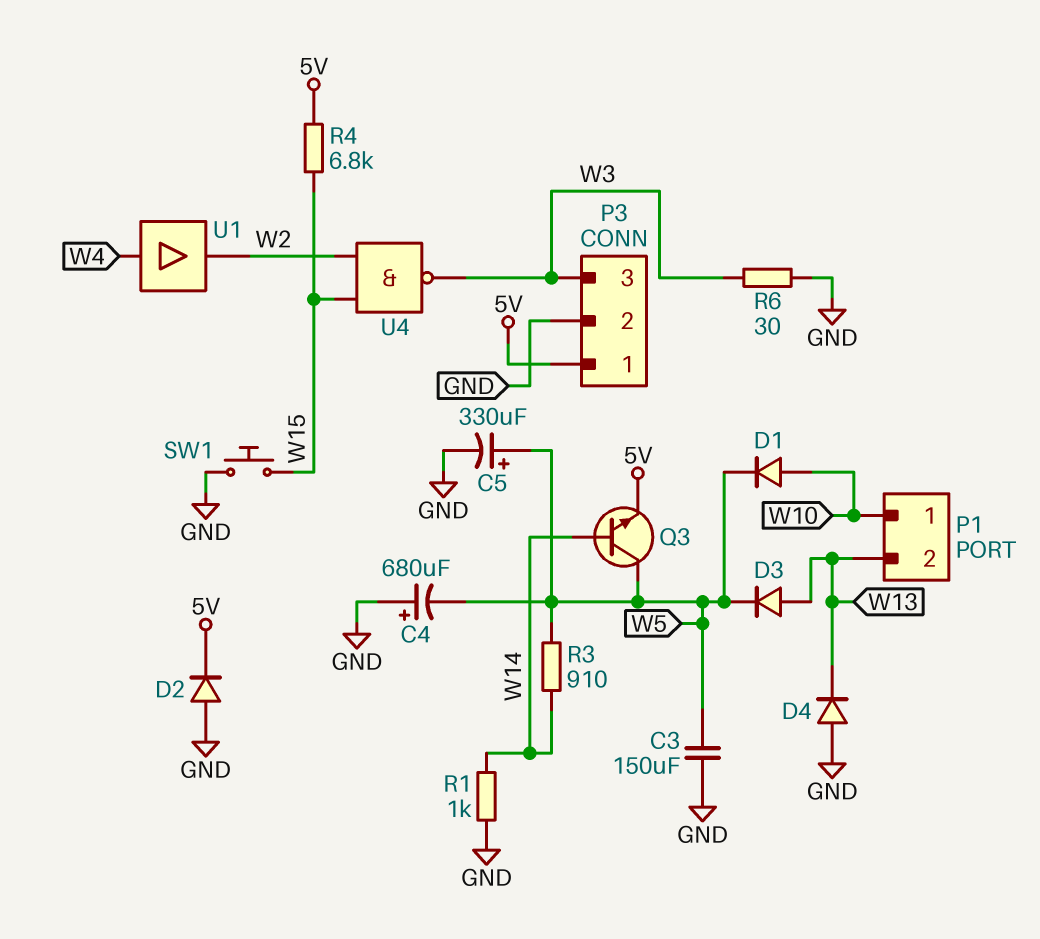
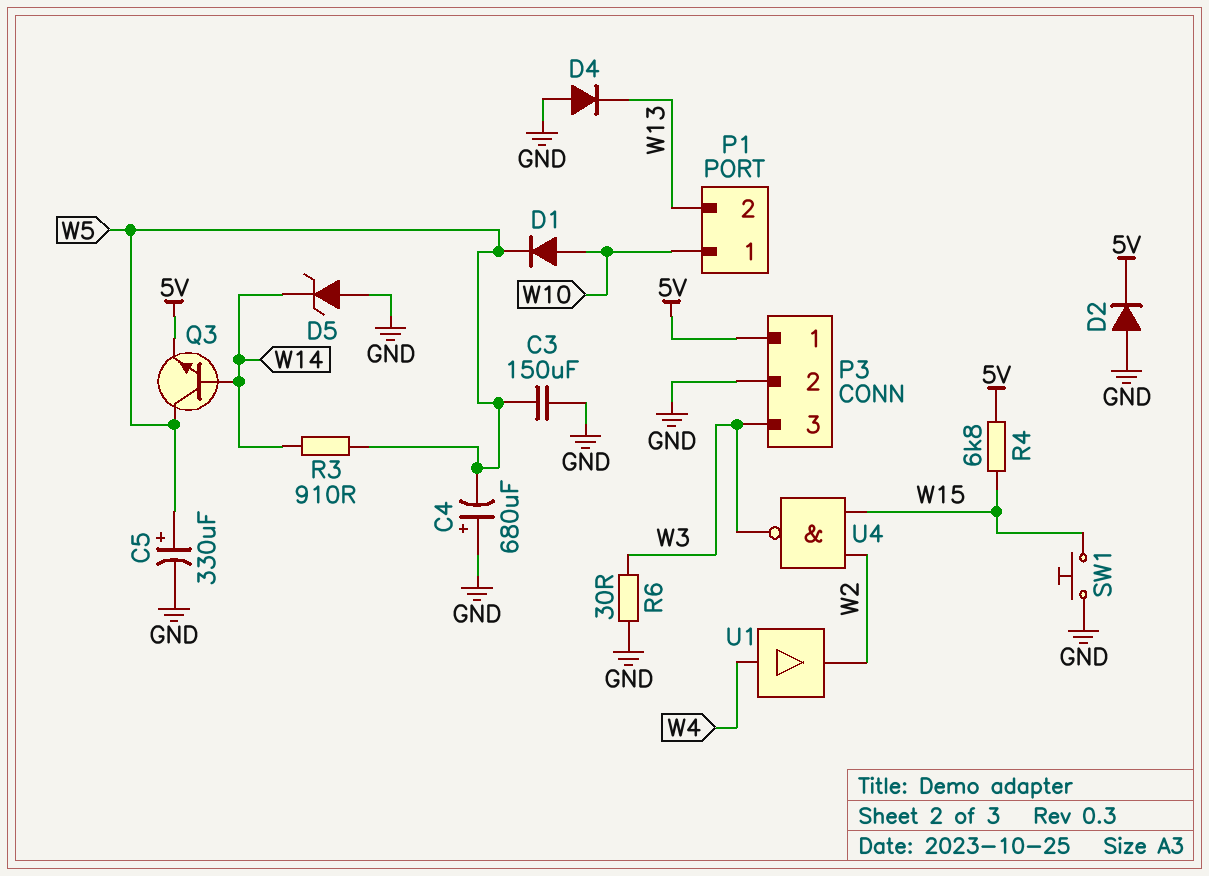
D3: diode (A W13, K W5) -> none
D5: none -> zener (A GND, K W14)
R1: 1k (GND, W14) -> none

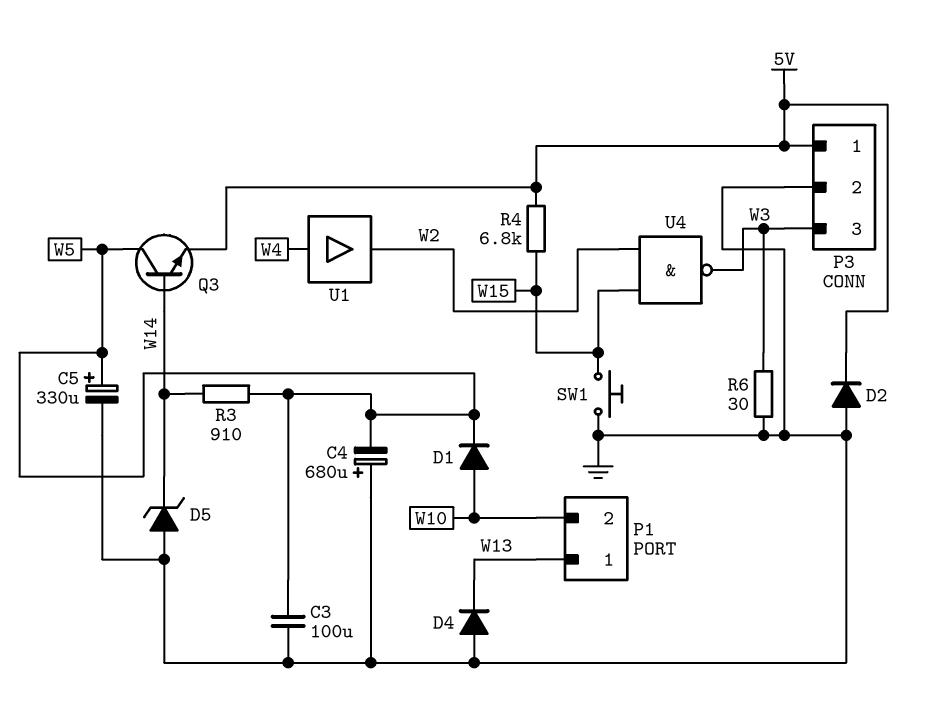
C3: 150uF (GND, W5) -> 100uF (GND, W5)
P1 pin 1: W10 -> W13
P1 pin 2: W13 -> W10

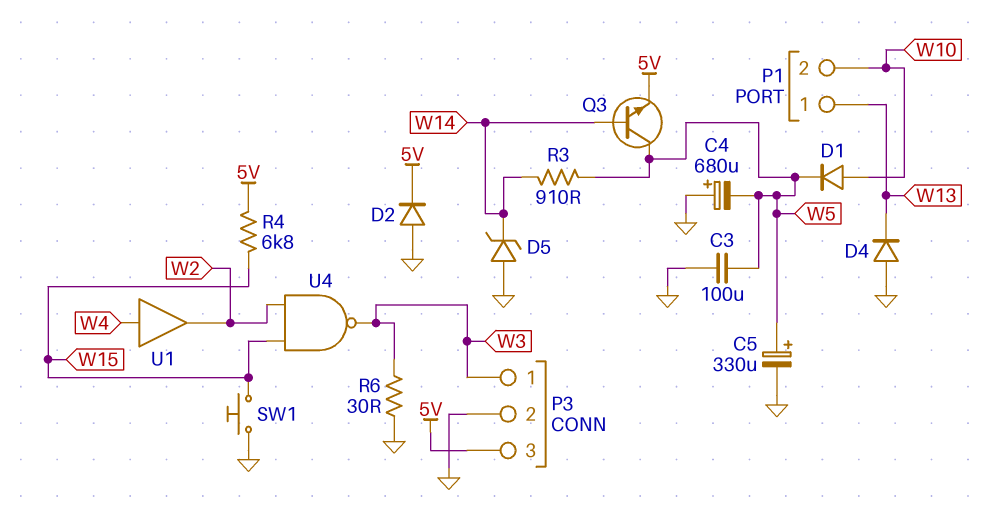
P3 pin 1: 5V -> W3
P3 pin 3: W3 -> 5V

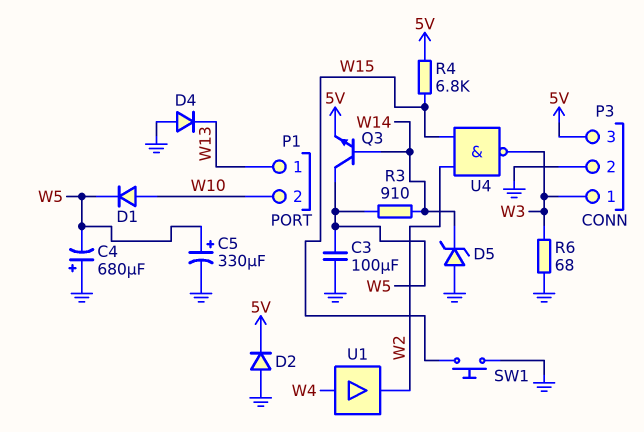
R6: 30 (GND, W3) -> 68 (GND, W3)

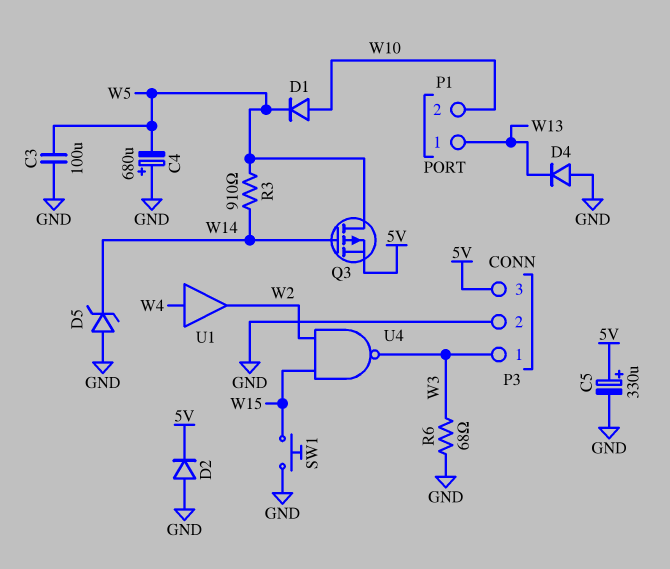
C5: 330uF (plus W5, minus GND) -> 330uF (plus 5V, minus GND)
Q3: NPN (B W14, C W5, E 5V) -> PMOS (G W14, D W5, S 5V)
R4: 6.8k (5V, W15) -> none

